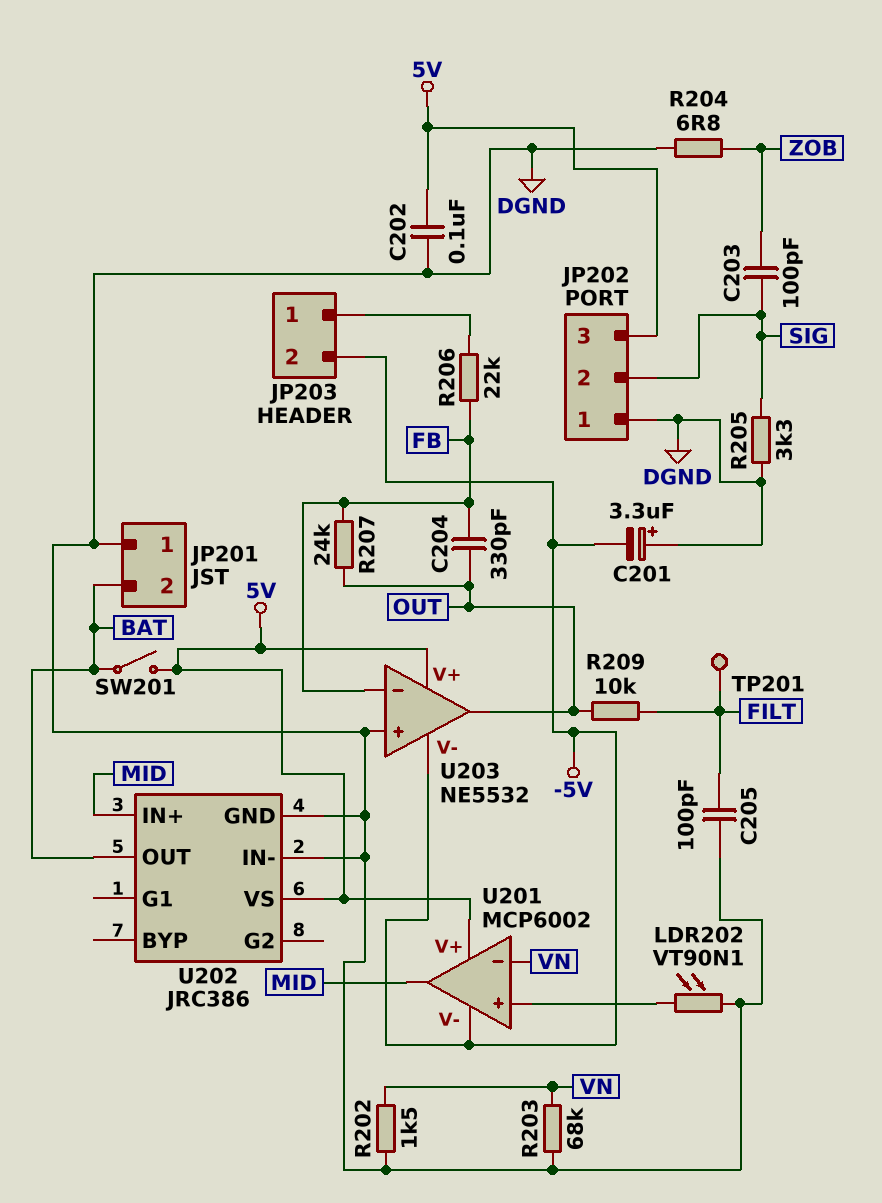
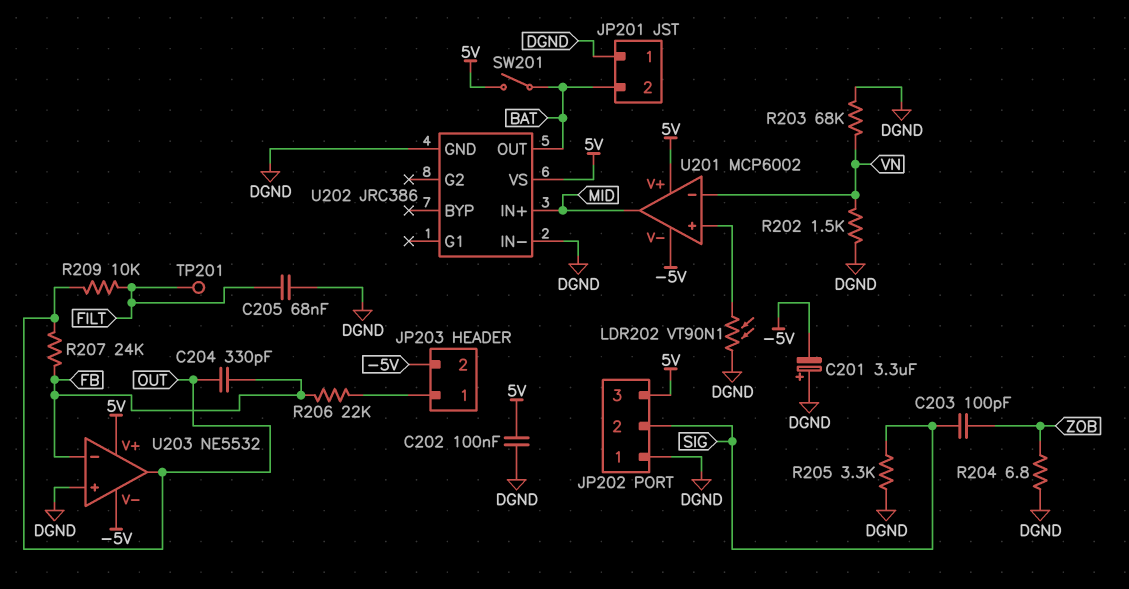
C205: 100pF (DGND, FILT) -> 68nF (DGND, FILT)

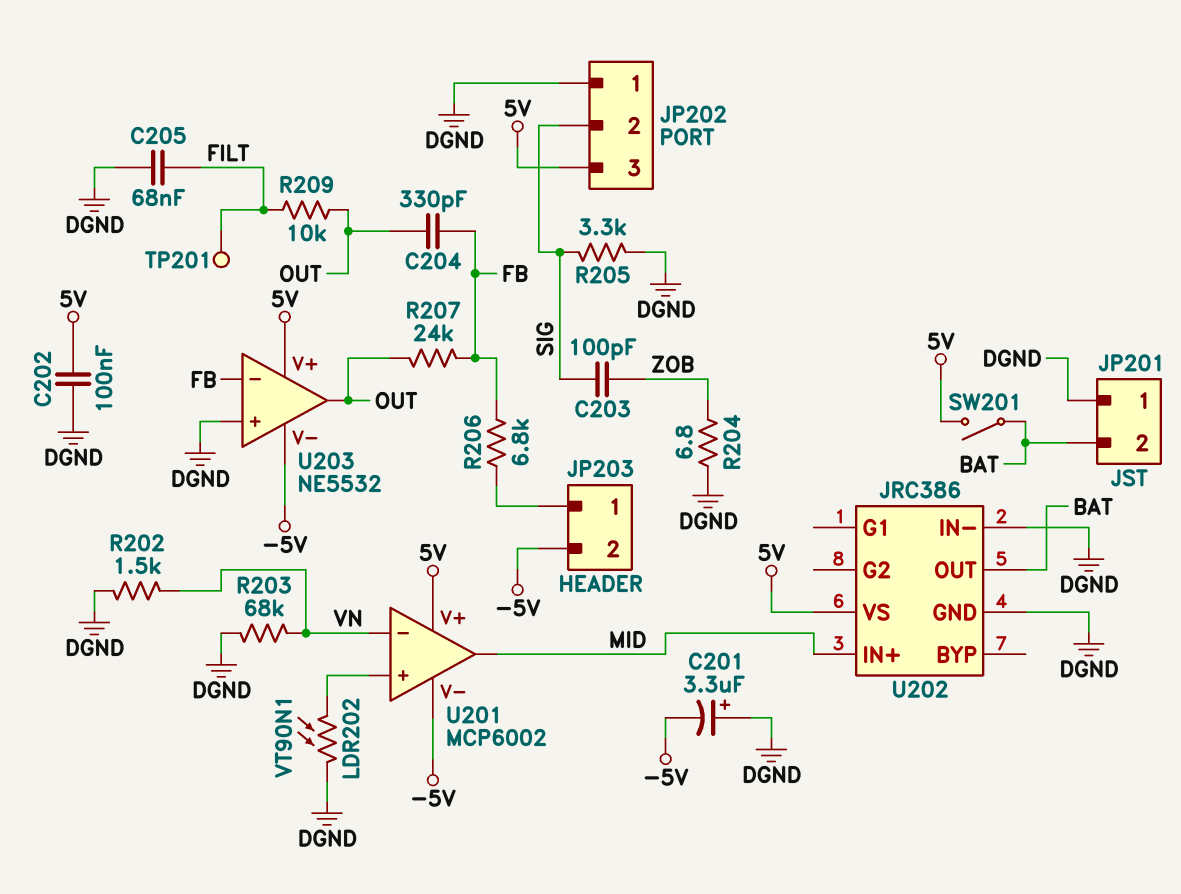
R206: 22k (FB, JP203/1) -> 6.8k (FB, JP203/1)

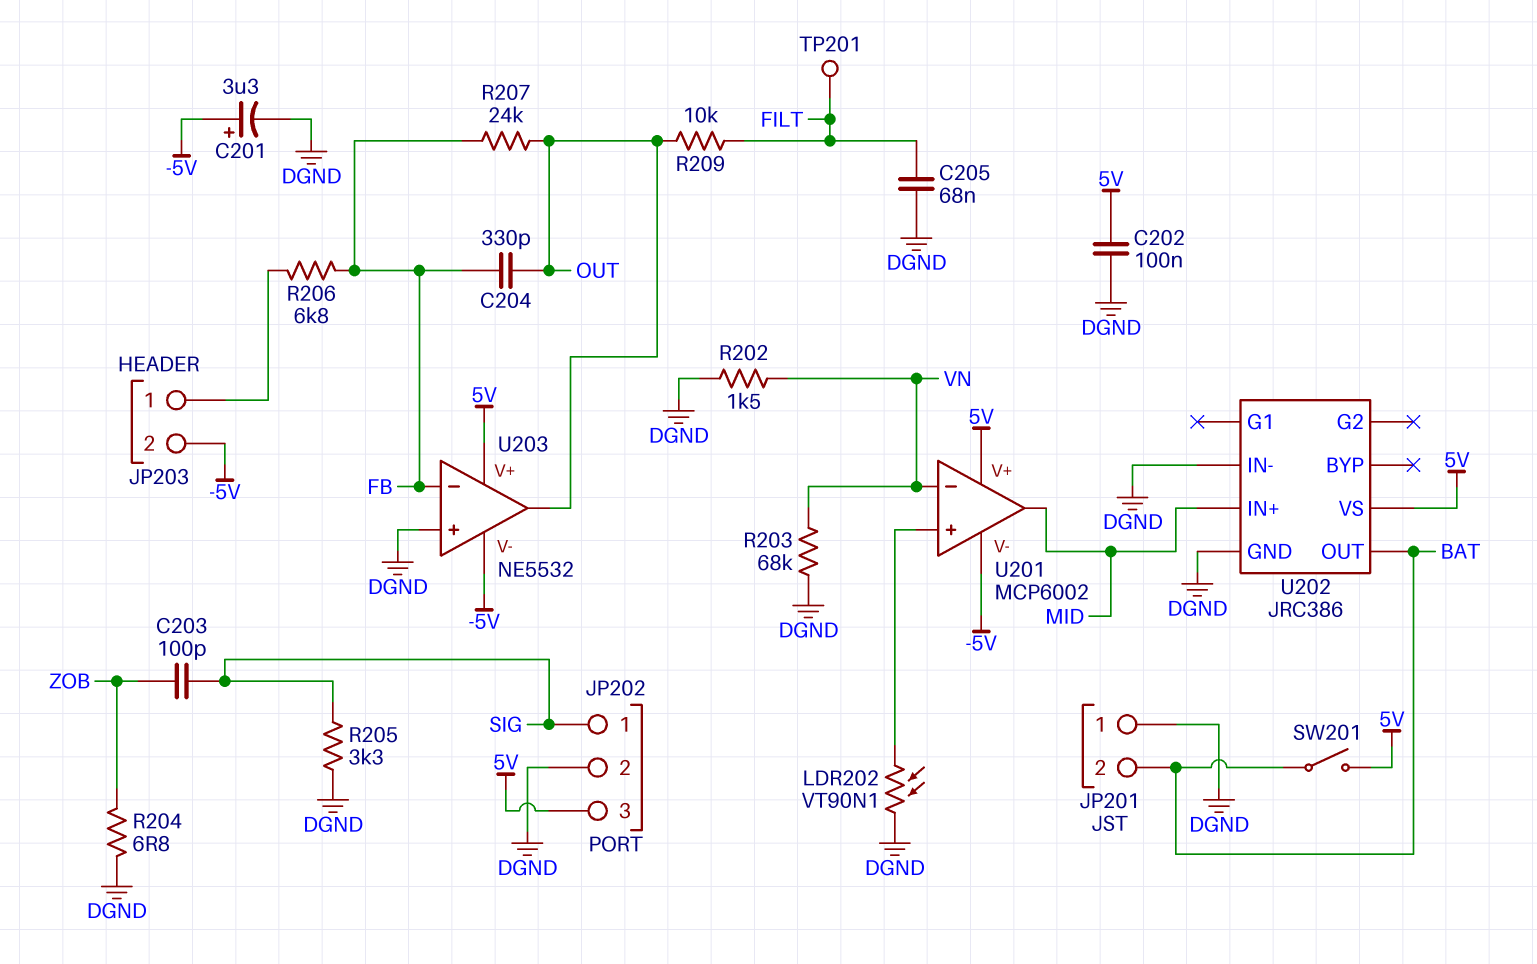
C201: 3.3uF (plus DGND, minus -5V) -> 3.3uF (plus -5V, minus DGND)
JP202 pin 1: DGND -> SIG
JP202 pin 2: SIG -> DGND

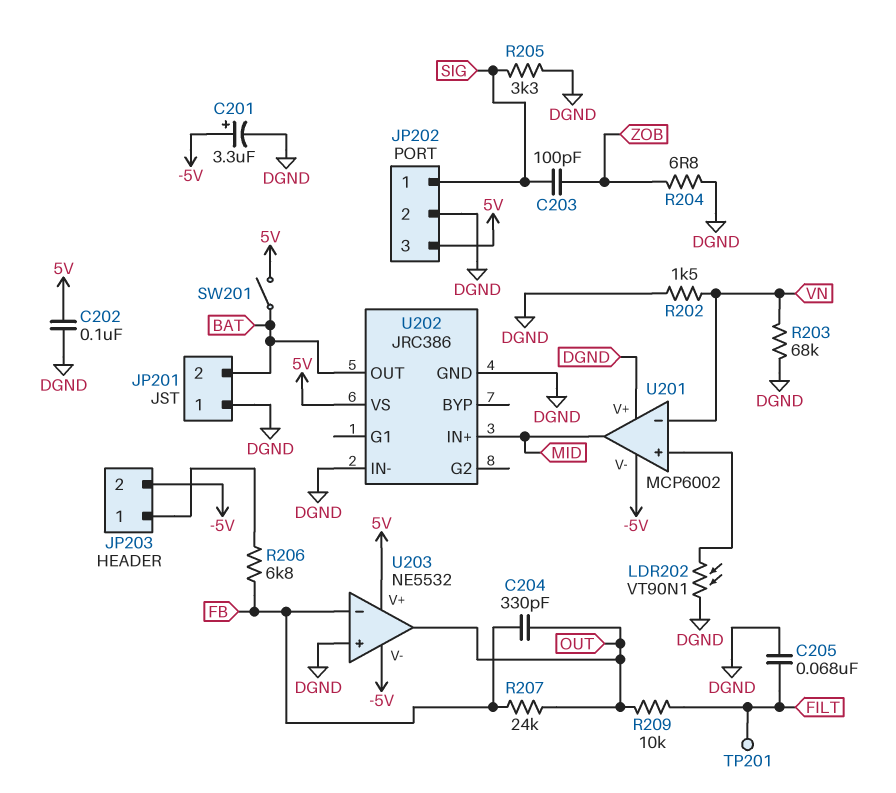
U201 pin V+: 5V -> DGND

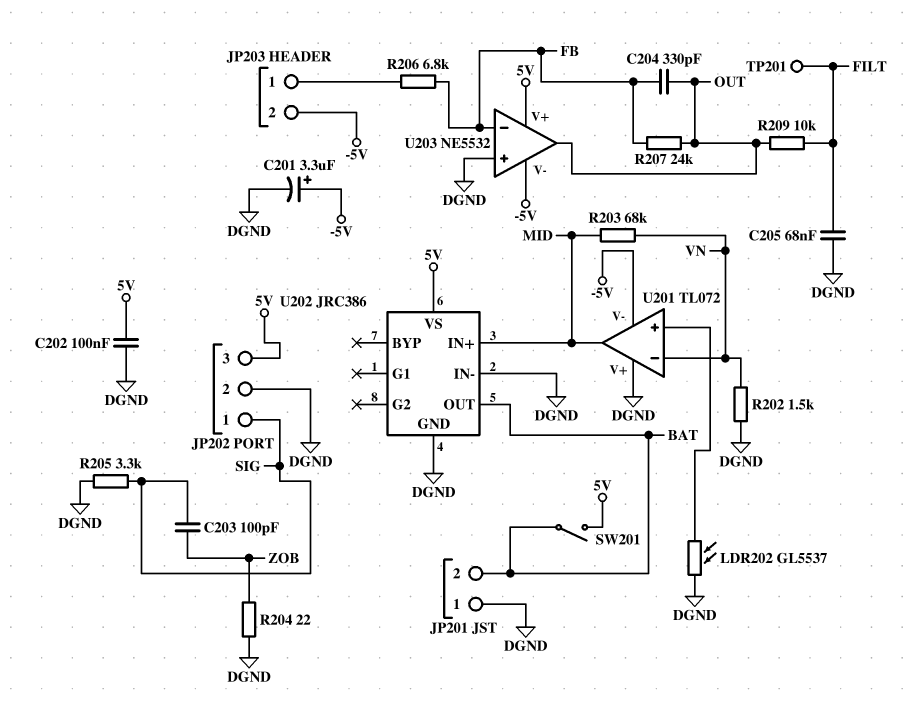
LDR202: VT90N1 (DGND, U201/in+) -> GL5537 (DGND, U201/in+)
R203: 68k (DGND, VN) -> 68k (MID, VN)
R204: 6.8 (DGND, ZOB) -> 22 (DGND, ZOB)
U201: MCP6002 -> TL072

